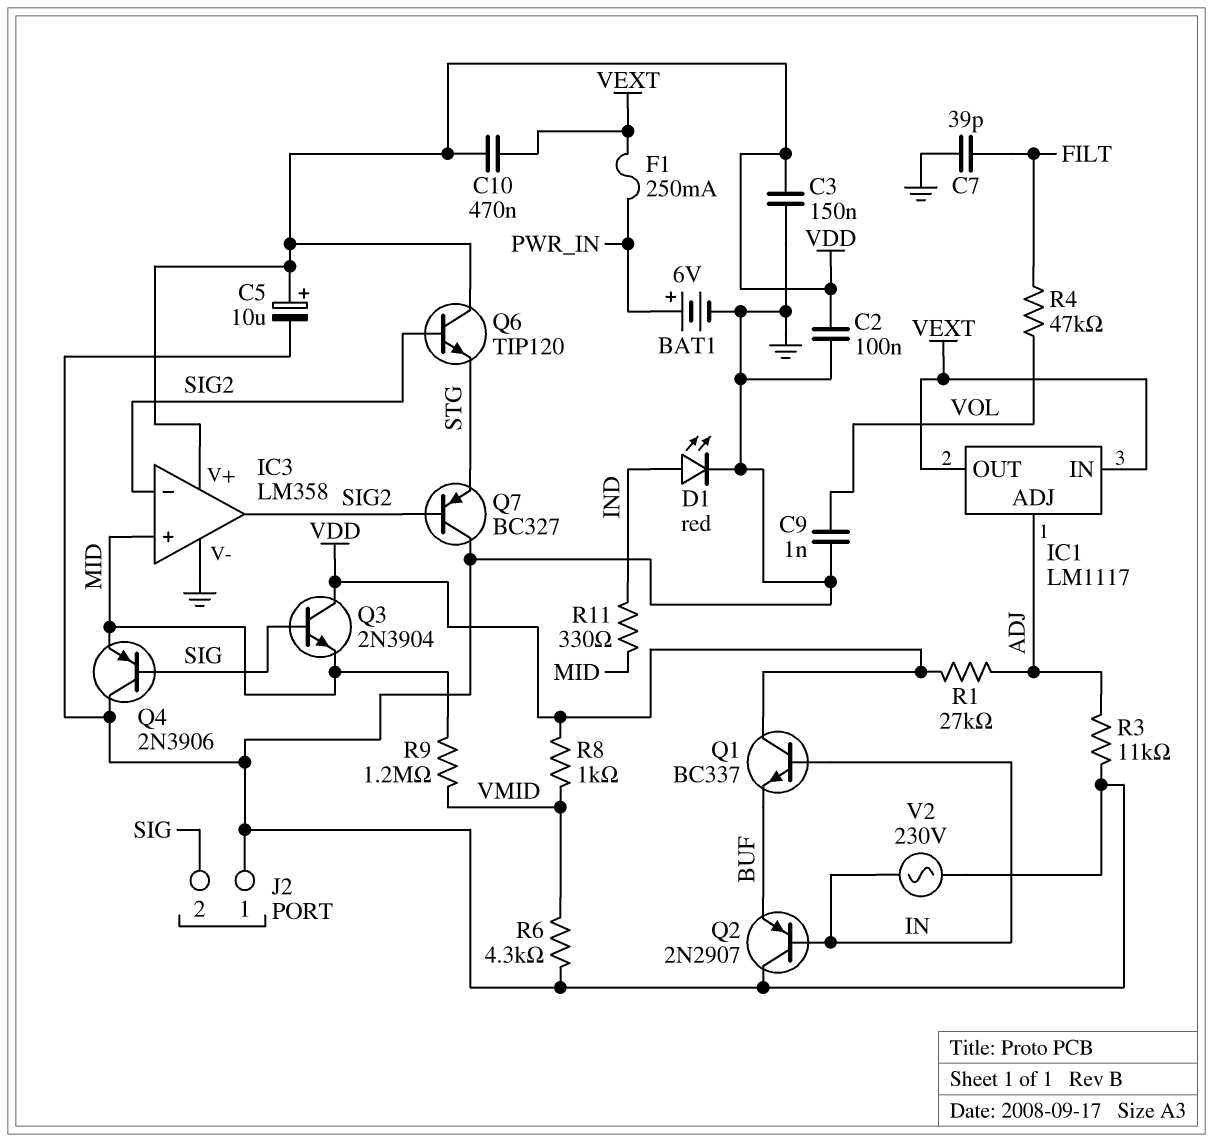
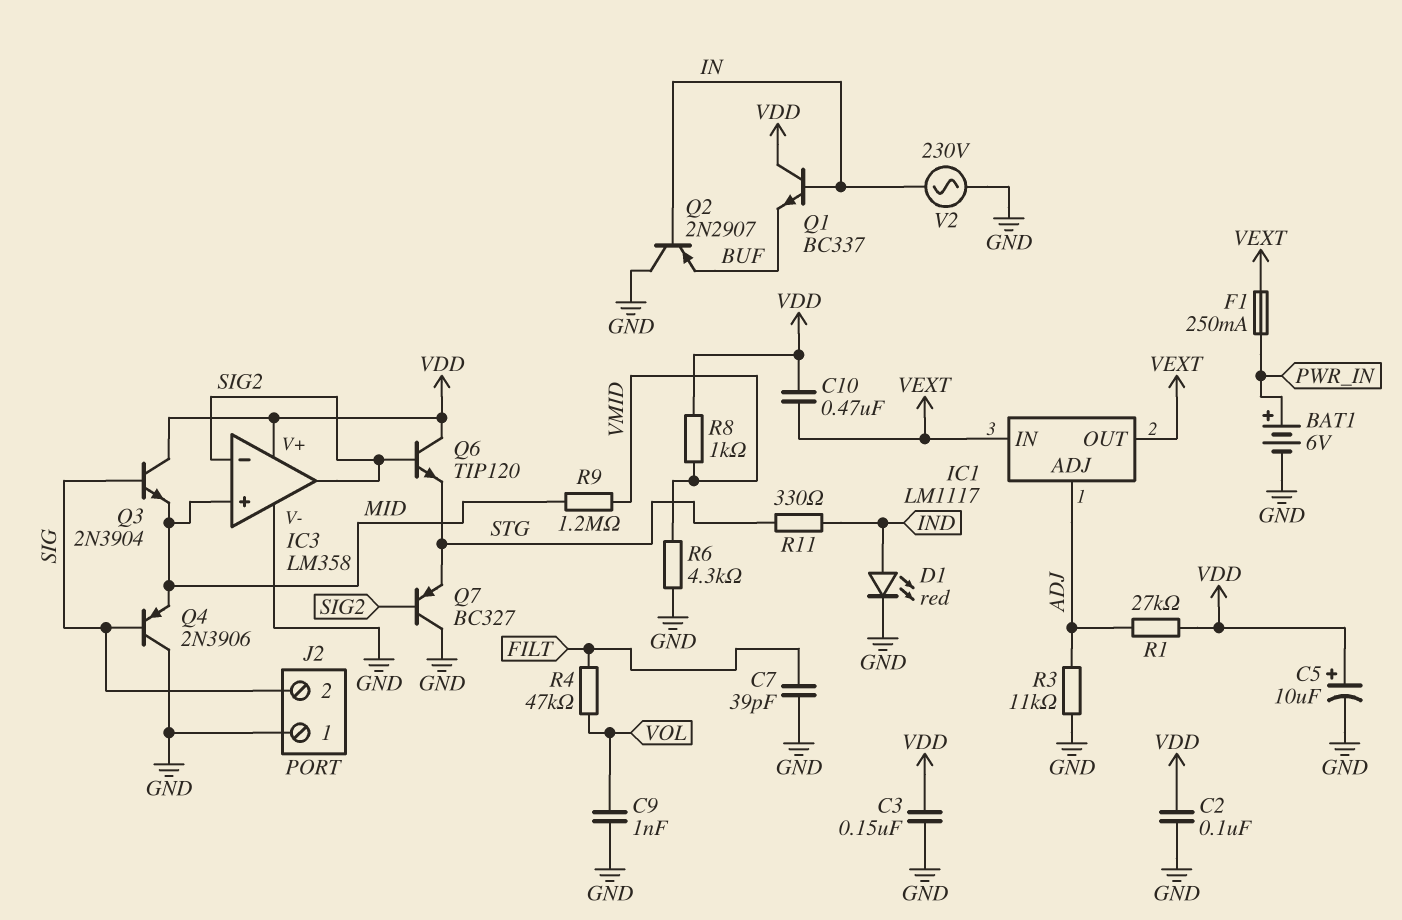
R11: 330 (IND, MID) -> 330 (IND, STG)

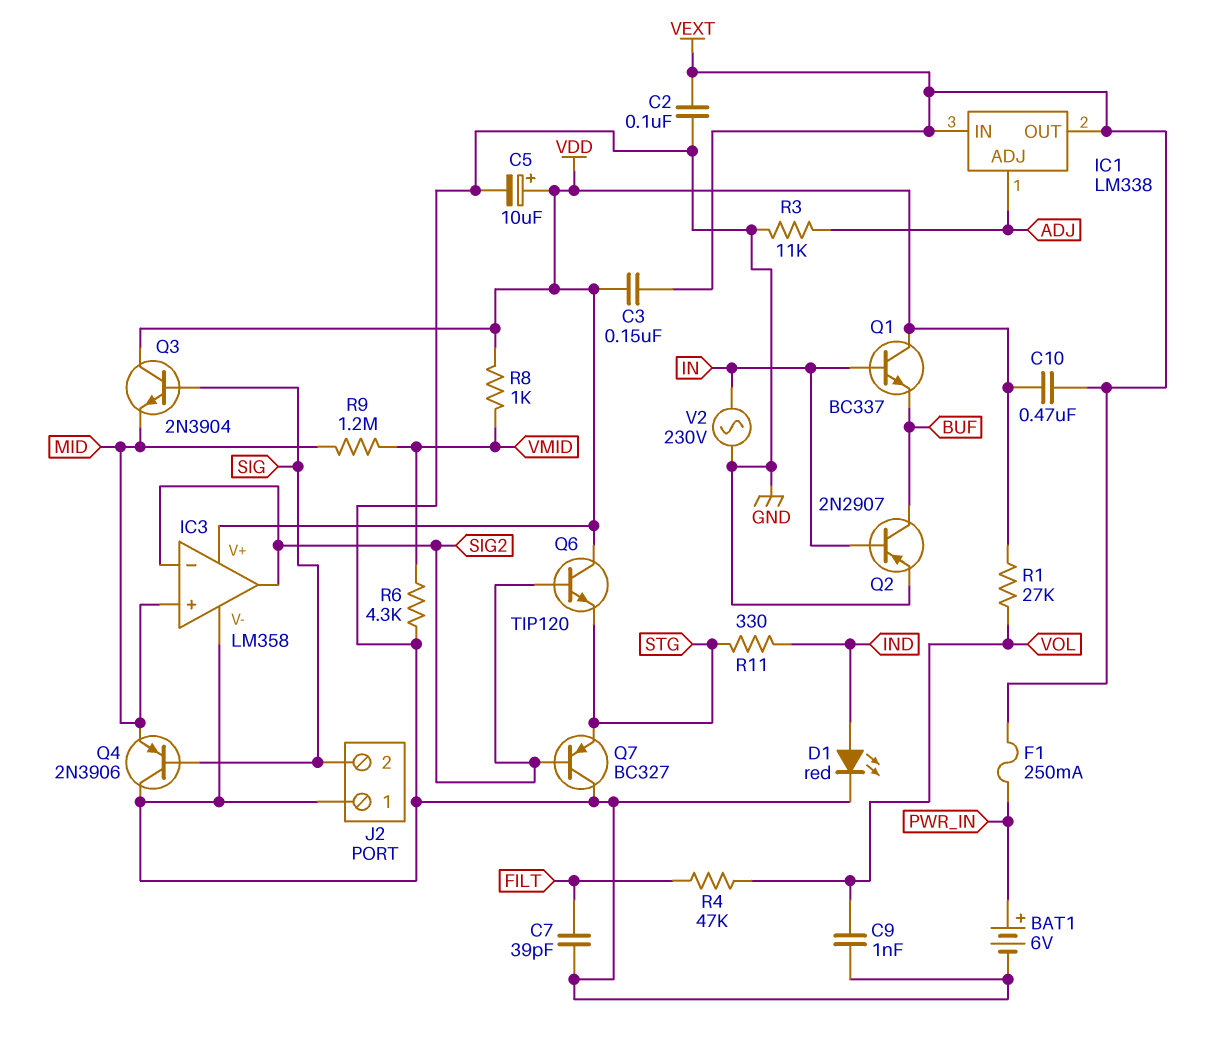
C2: 100nF (GND, VDD) -> 100nF (GND, VEXT)
C3: 150nF (GND, VDD) -> 150nF (VDD, VEXT)
IC1: LM1117 -> LM338
Q2: PNP 2N2907 (B IN, C GND, E BUF) -> PNP 2N2907 (B IN, C BUF, E GND)
R1: 27k (ADJ, VDD) -> 27k (VDD, VOL)

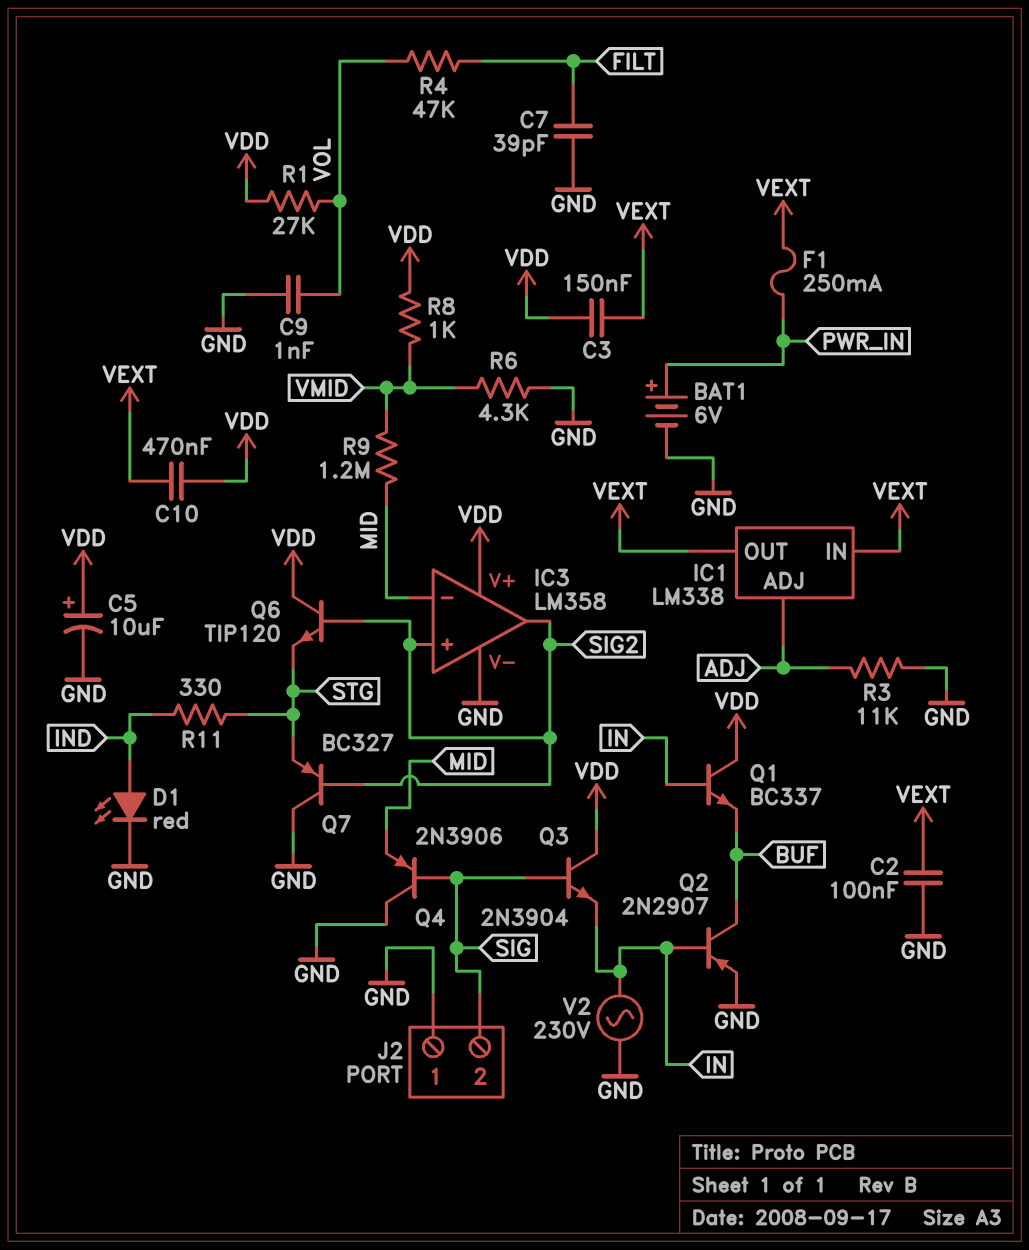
IC3 pin in+: MID -> SIG2
IC3 pin in-: SIG2 -> MID
Q3: NPN 2N3904 (B SIG, C VDD, E MID) -> NPN 2N3904 (B SIG, C VDD, E IN)

